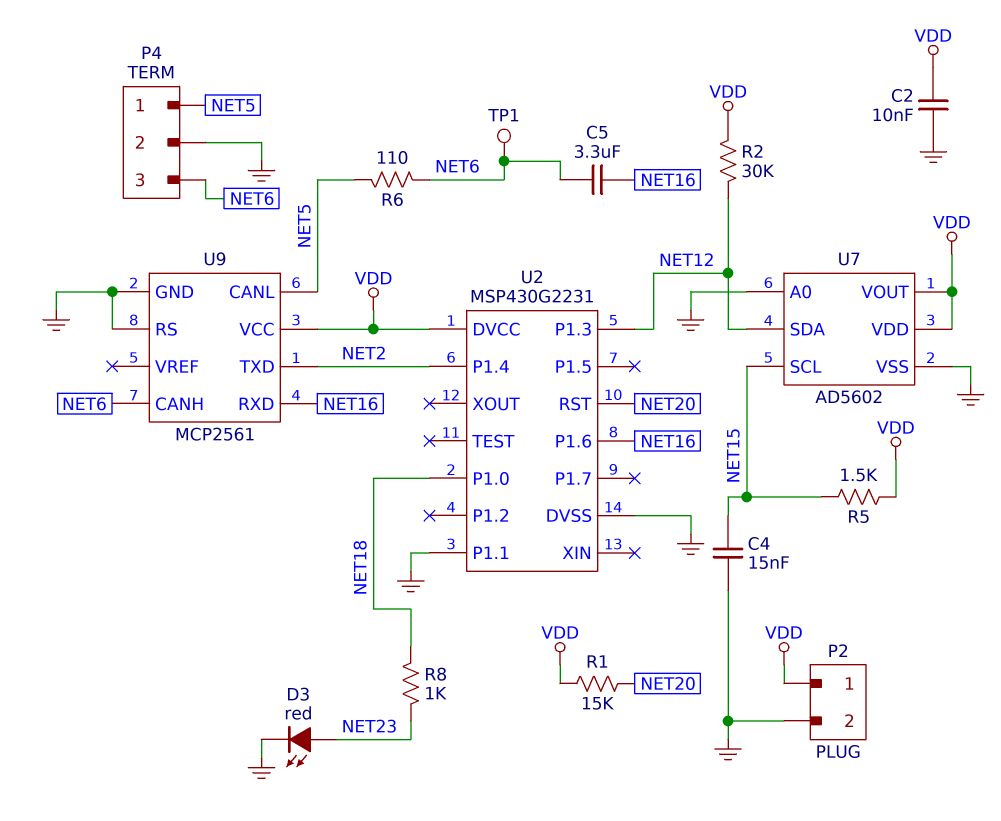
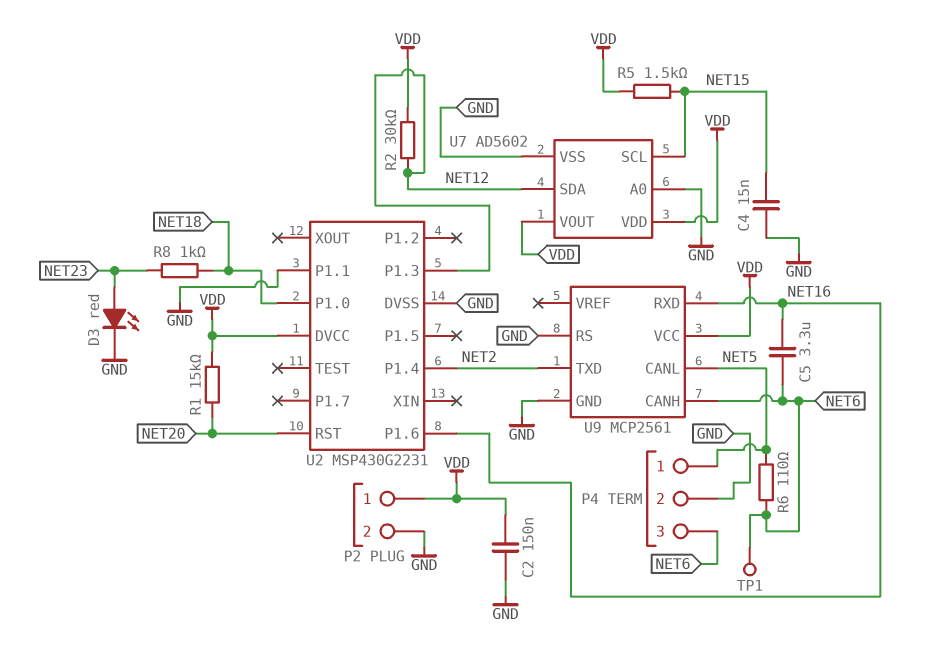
C2: 10nF (GND, VDD) -> 150nF (GND, VDD)

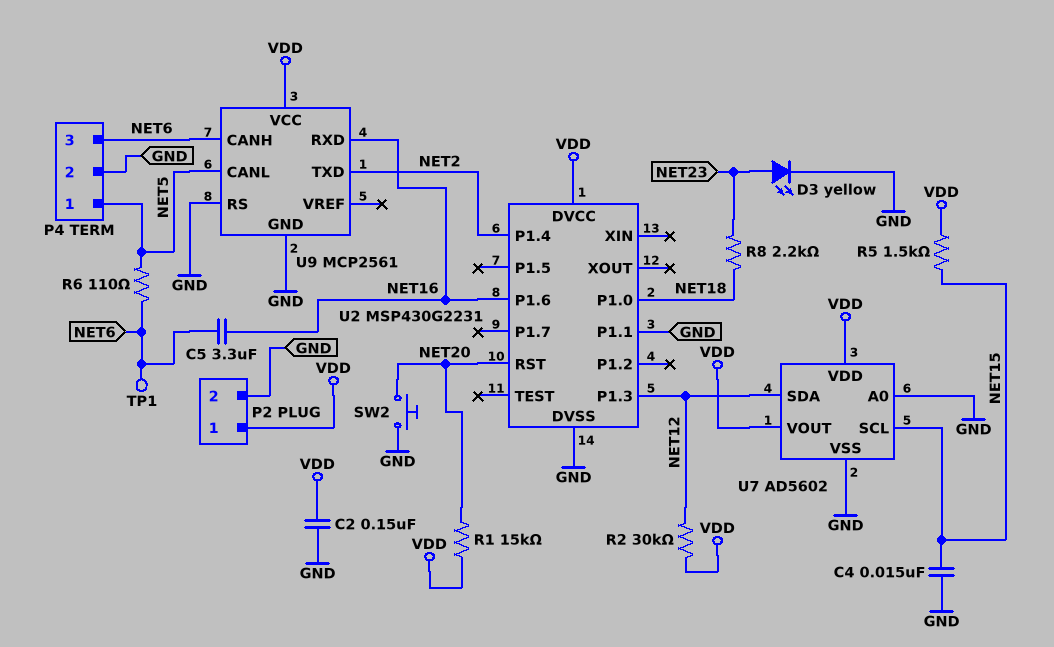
D3: LED red (A NET23, K GND) -> LED yellow (A NET23, K GND)
R8: 1k (NET18, NET23) -> 2.2k (NET18, NET23)
SW2: none -> button (GND, NET20)

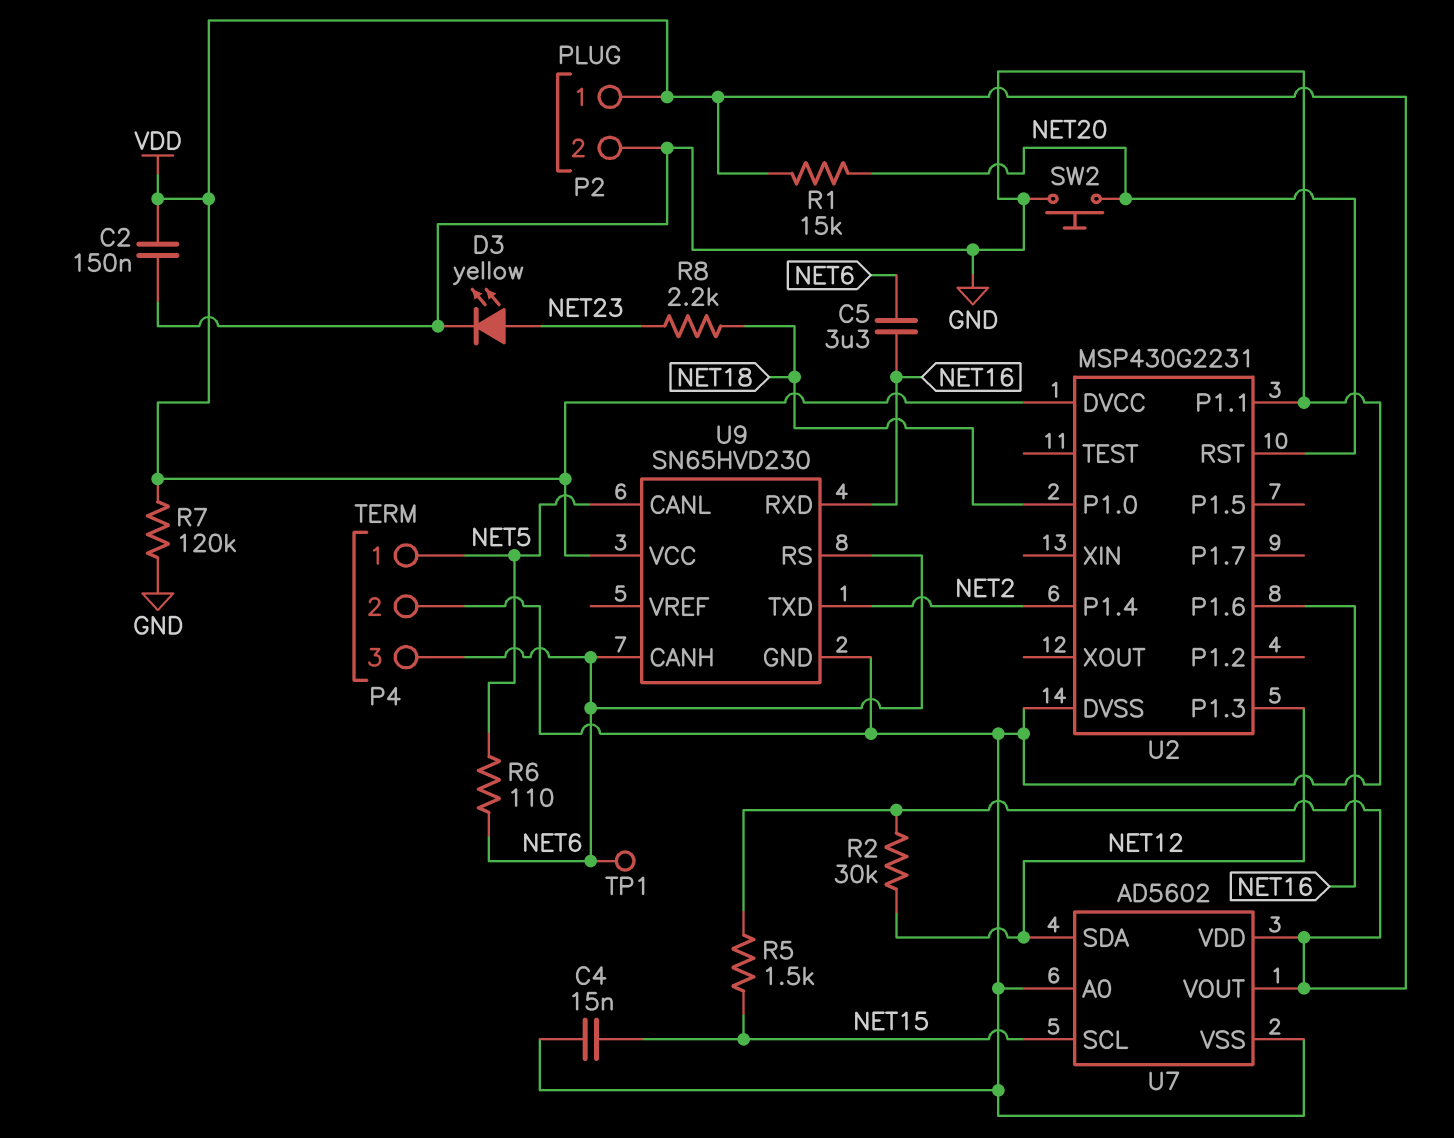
R7: none -> 120k (GND, VDD)
U9: MCP2561 -> SN65HVD230
U9 pin RS: GND -> NET6

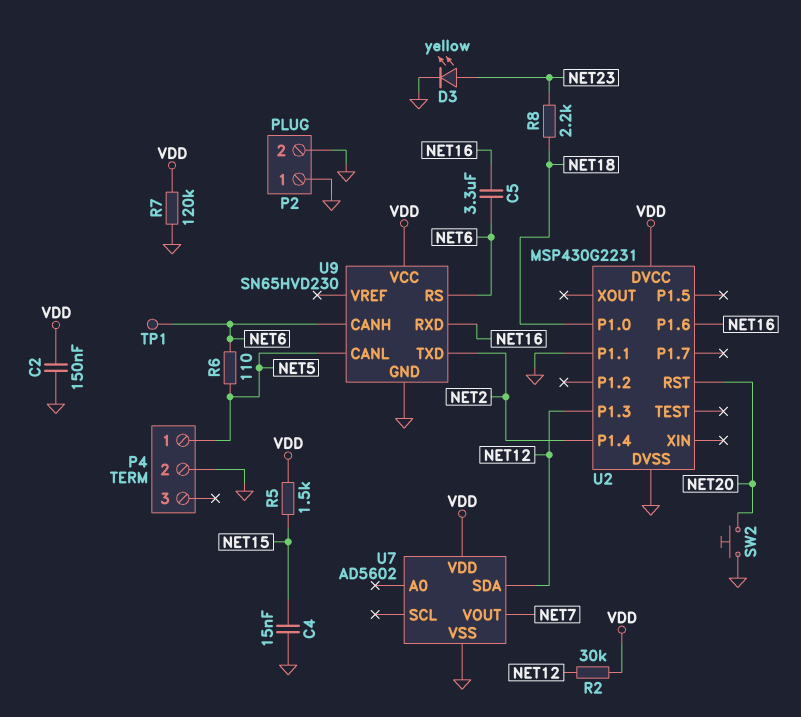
P2 pin 1: VDD -> GND
P4 pin 3: NET6 -> none
R1: 15k (NET20, VDD) -> none
U7 pin A0: GND -> none
U7 pin SCL: NET15 -> none
U7 pin VOUT: VDD -> NET7

